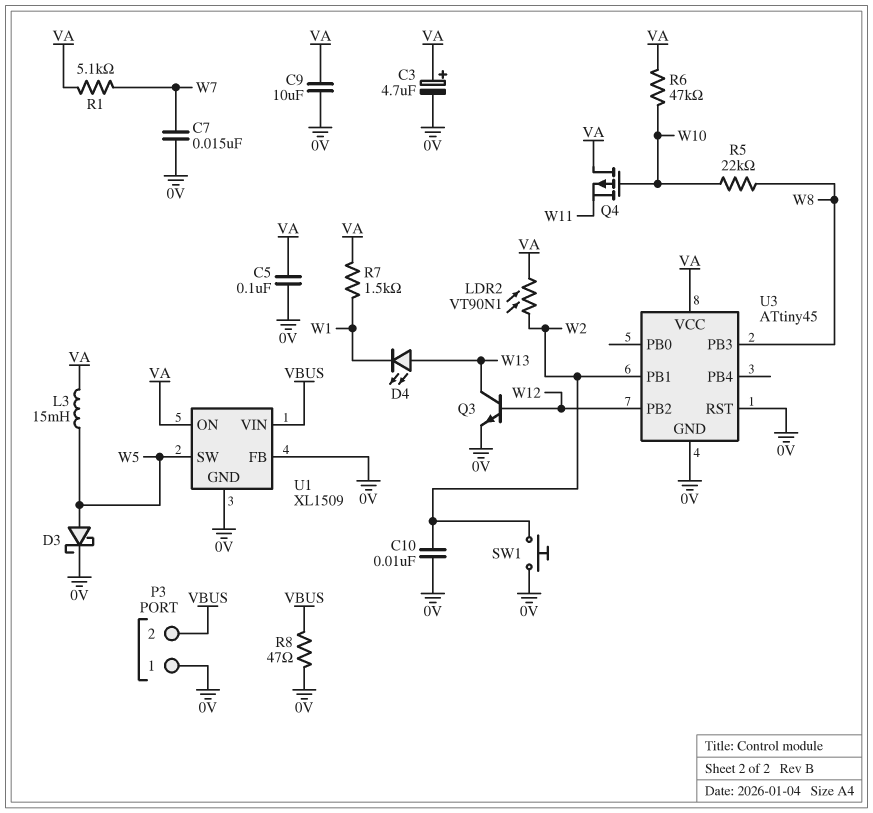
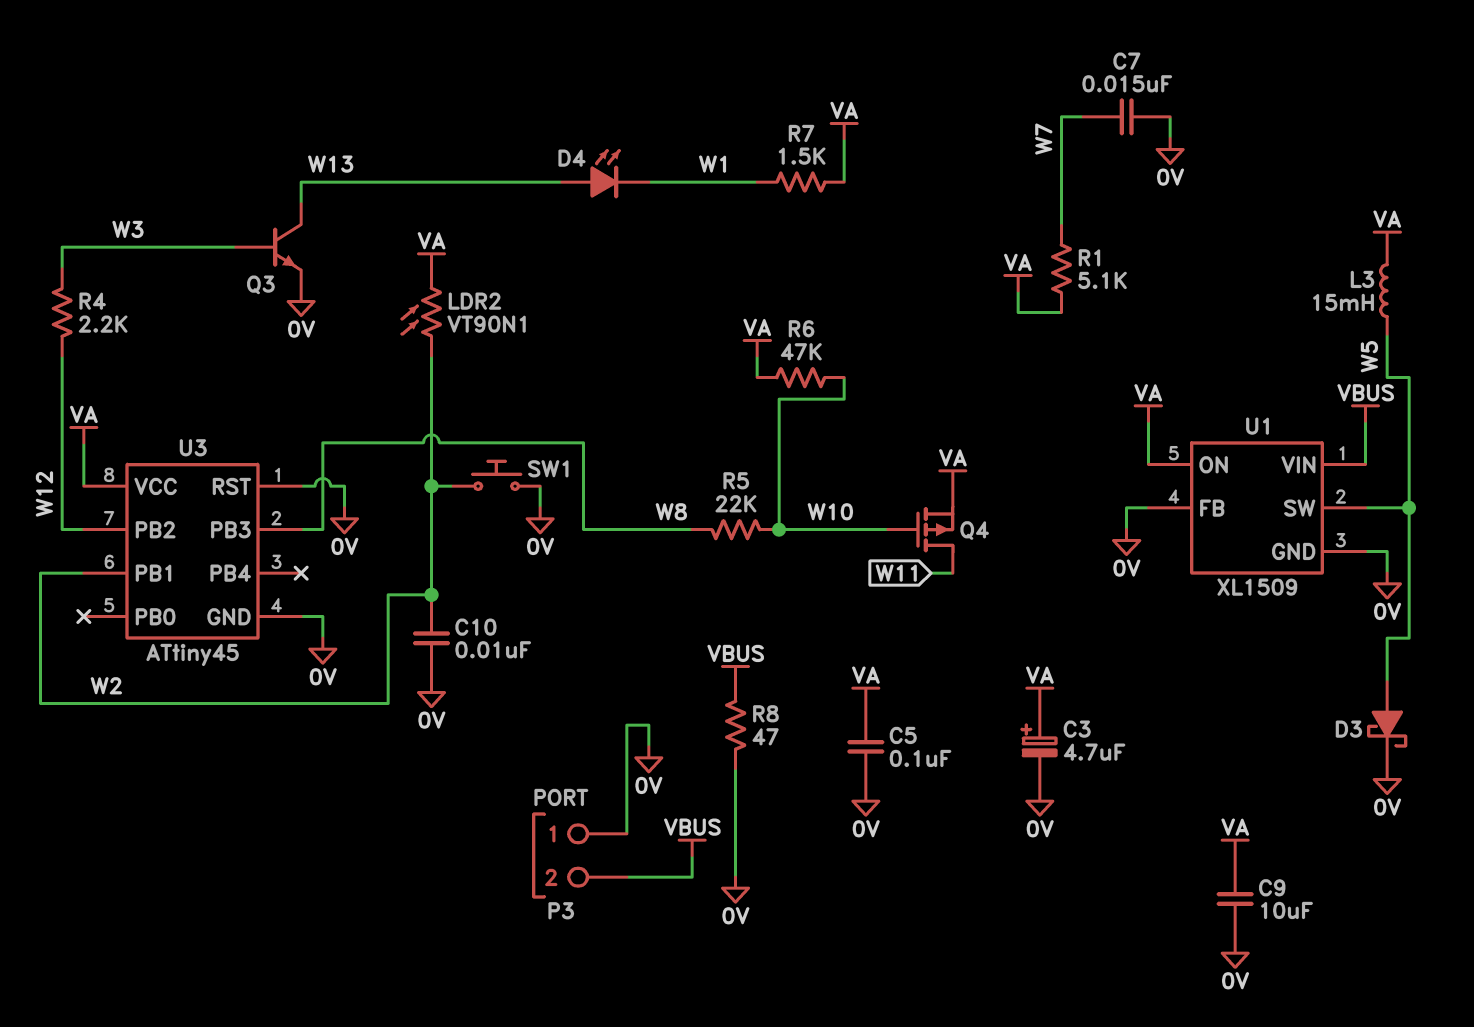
Q3: NPN (B W12, C W13, E 0V) -> NPN (B W3, C W13, E 0V)
Q4: PMOS (G W10, D VA, S W11) -> PMOS (G W10, D W11, S VA)
R4: none -> 2.2k (W3, W12)

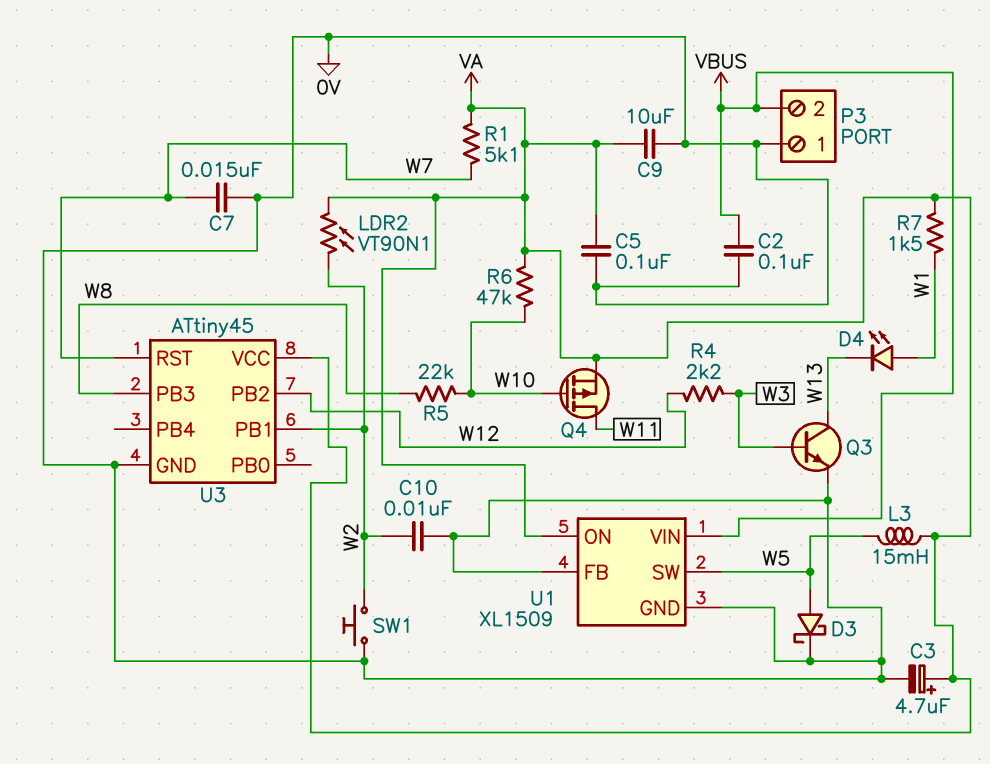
C2: none -> 100nF (0V, VBUS)
D4: LED (A W13, K W1) -> LED (A W1, K W13)
R8: 47 (0V, VBUS) -> none
U3 pin RST: 0V -> W7

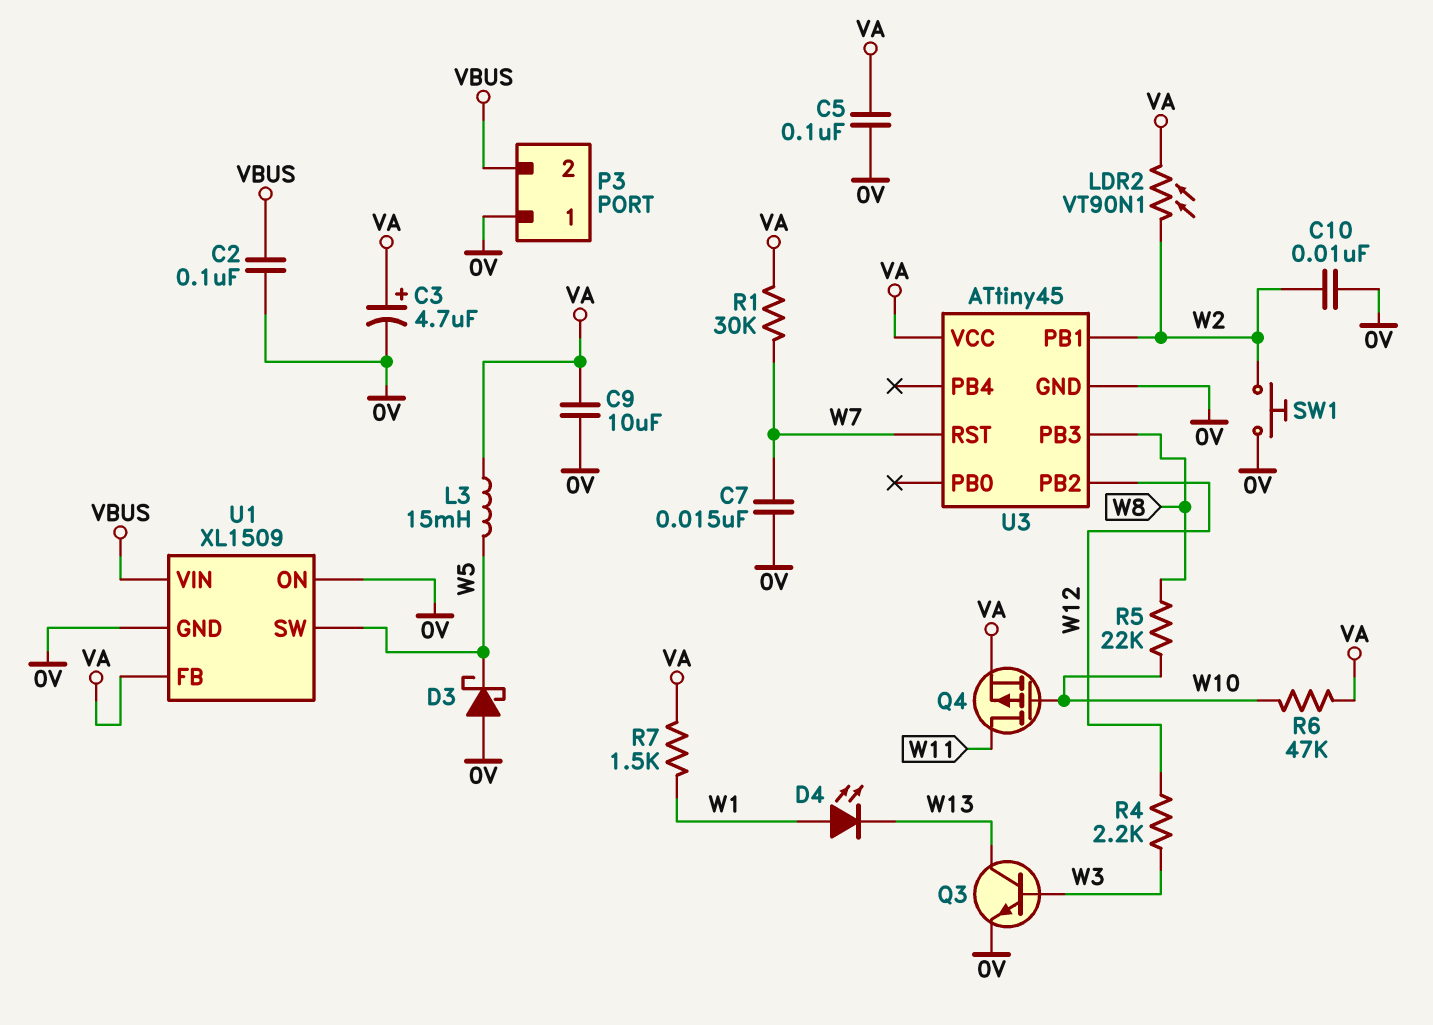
D3: schottky (A W5, K 0V) -> schottky (A 0V, K W5)
R1: 5.1k (VA, W7) -> 30k (VA, W7)
U1 pin FB: 0V -> VA
U1 pin ON: VA -> 0V

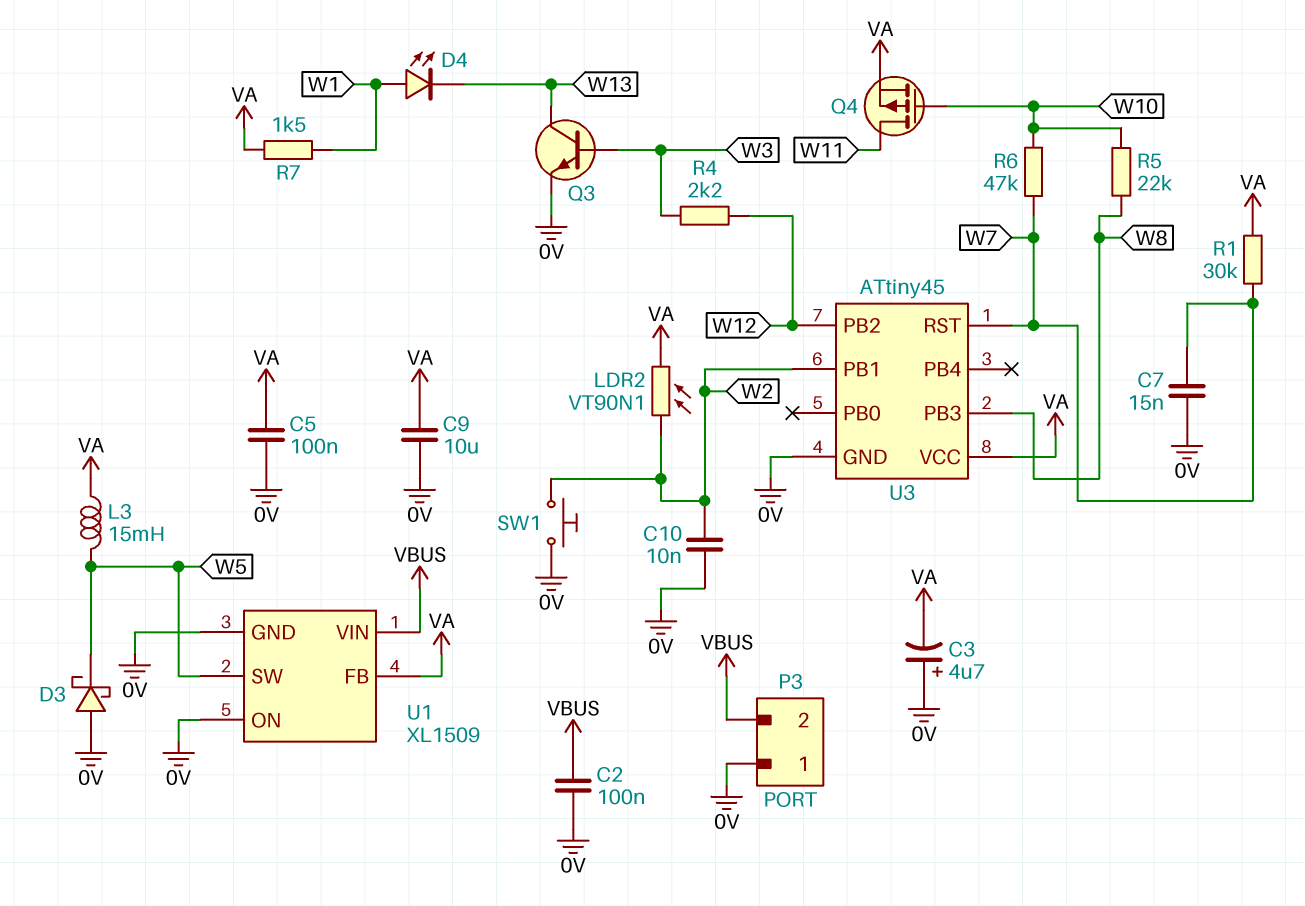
C3: 4.7uF (plus VA, minus 0V) -> 4.7uF (plus 0V, minus VA)
R6: 47k (VA, W10) -> 47k (W7, W10)

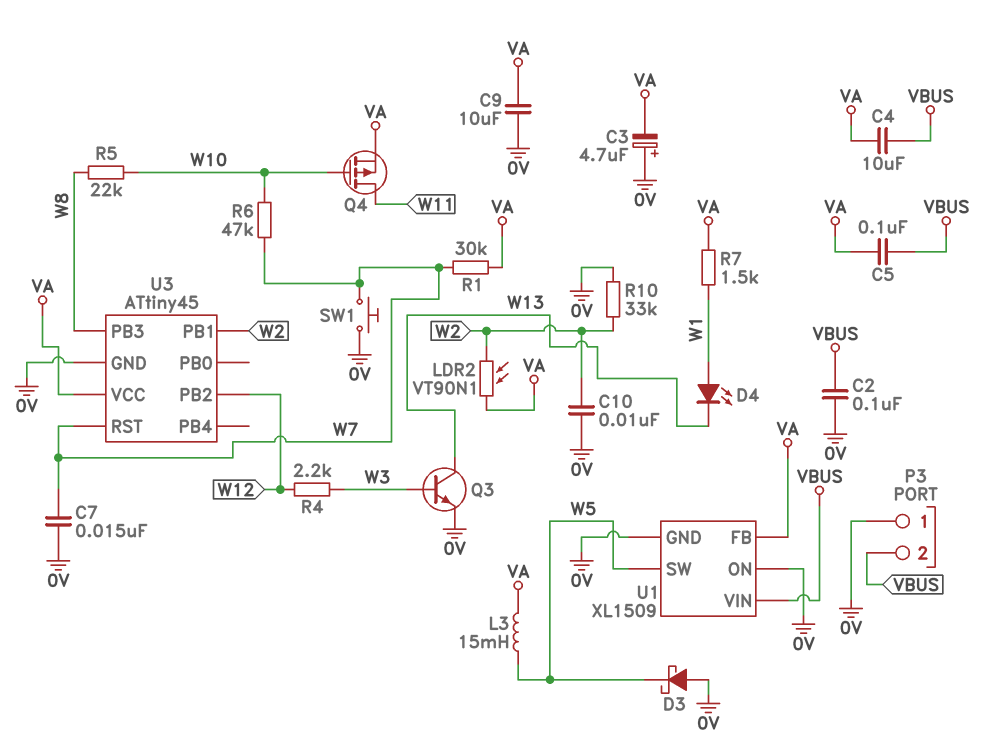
C4: none -> 10uF (VA, VBUS)
C5: 100nF (0V, VA) -> 100nF (VA, VBUS)
R10: none -> 33k (0V, W2)
SW1: button (0V, W2) -> button (0V, W7)

